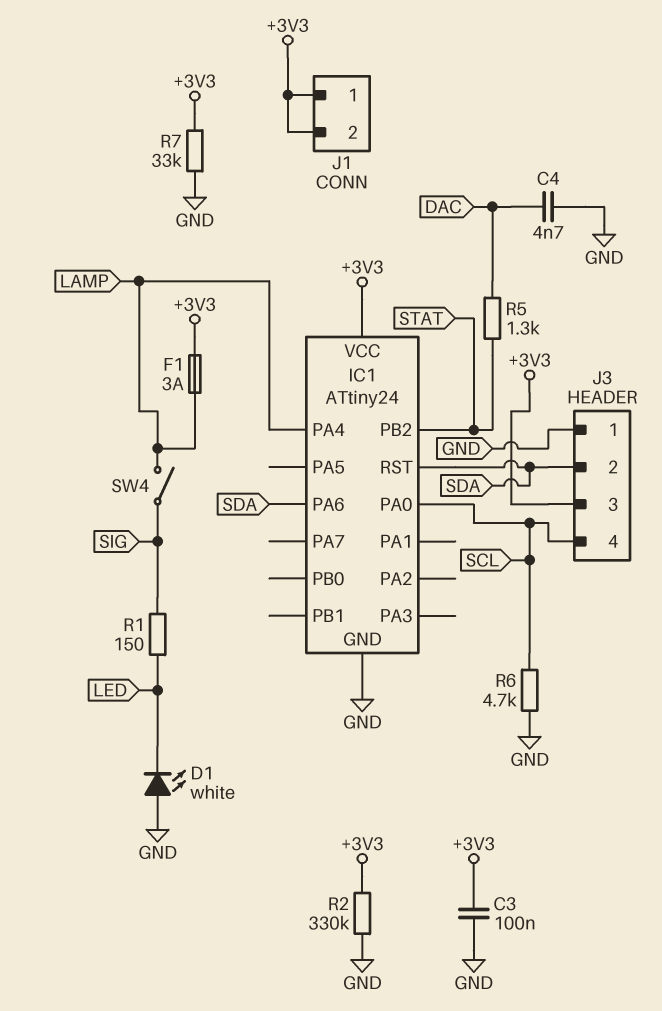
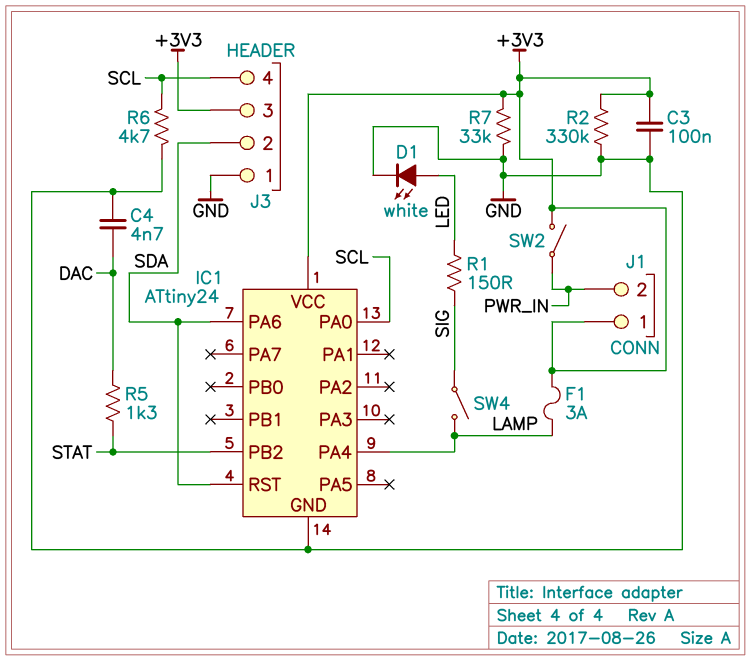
D1: LED white (A GND, K LED) -> LED white (A LED, K GND)
J1 pin 2: +3V3 -> PWR_IN
SW2: none -> switch (+3V3, PWR_IN)

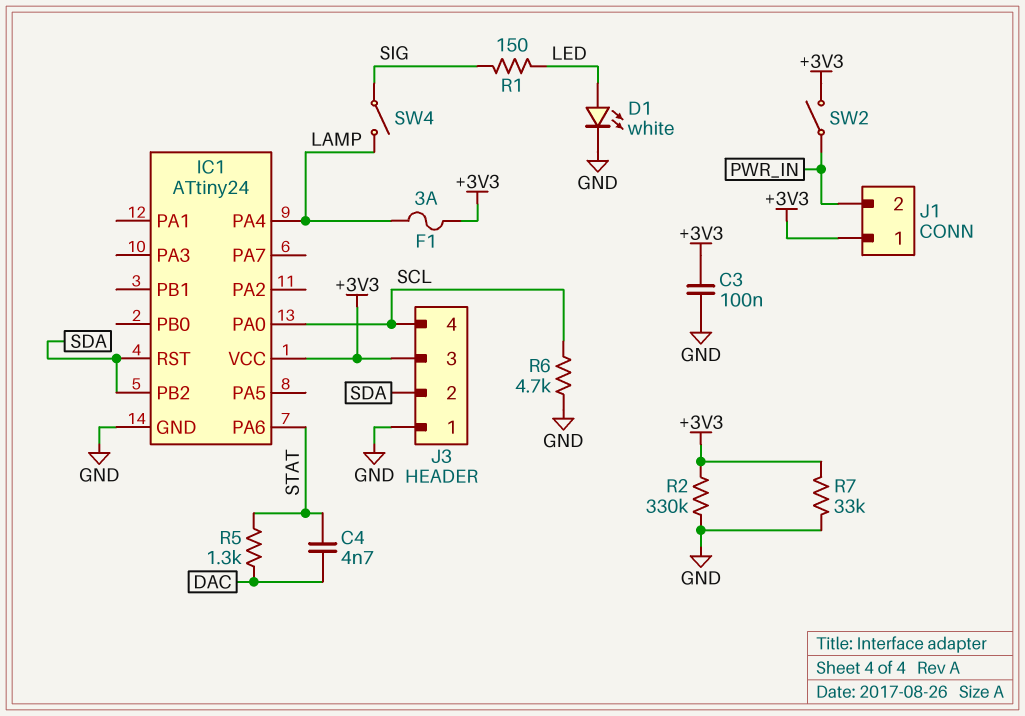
C4: 4.7nF (DAC, GND) -> 4.7nF (DAC, STAT)
IC1 pin PA6: SDA -> STAT
IC1 pin PB2: STAT -> SDA

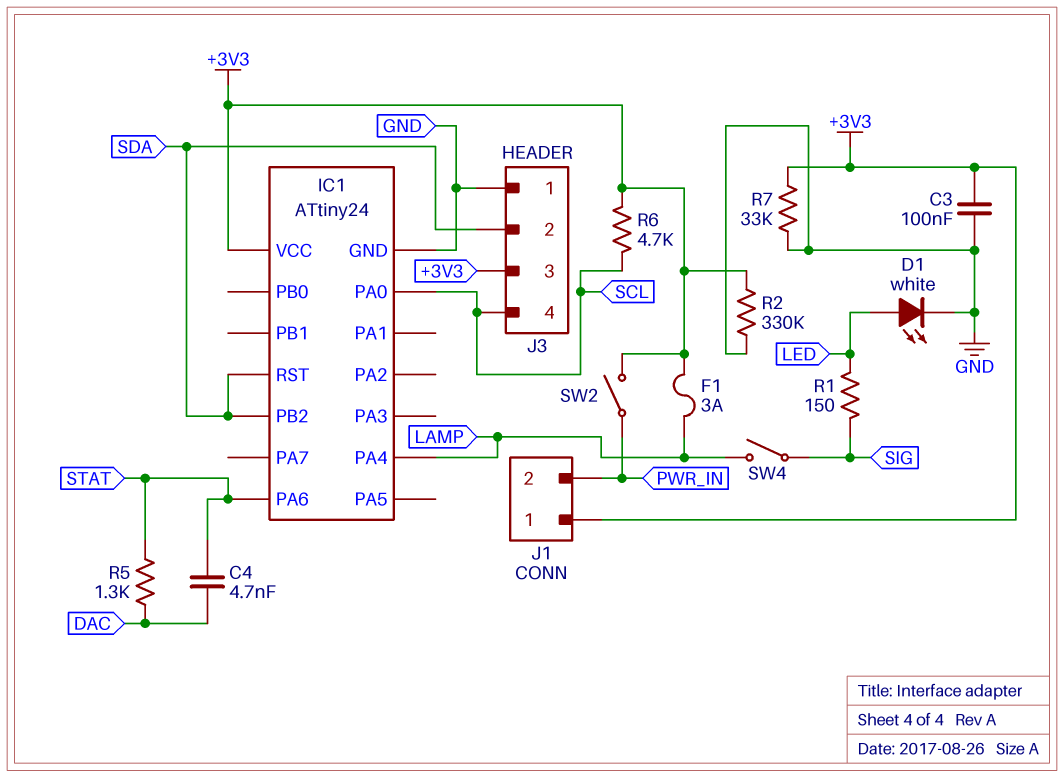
R6: 4.7k (GND, SCL) -> 4.7k (+3V3, SCL)

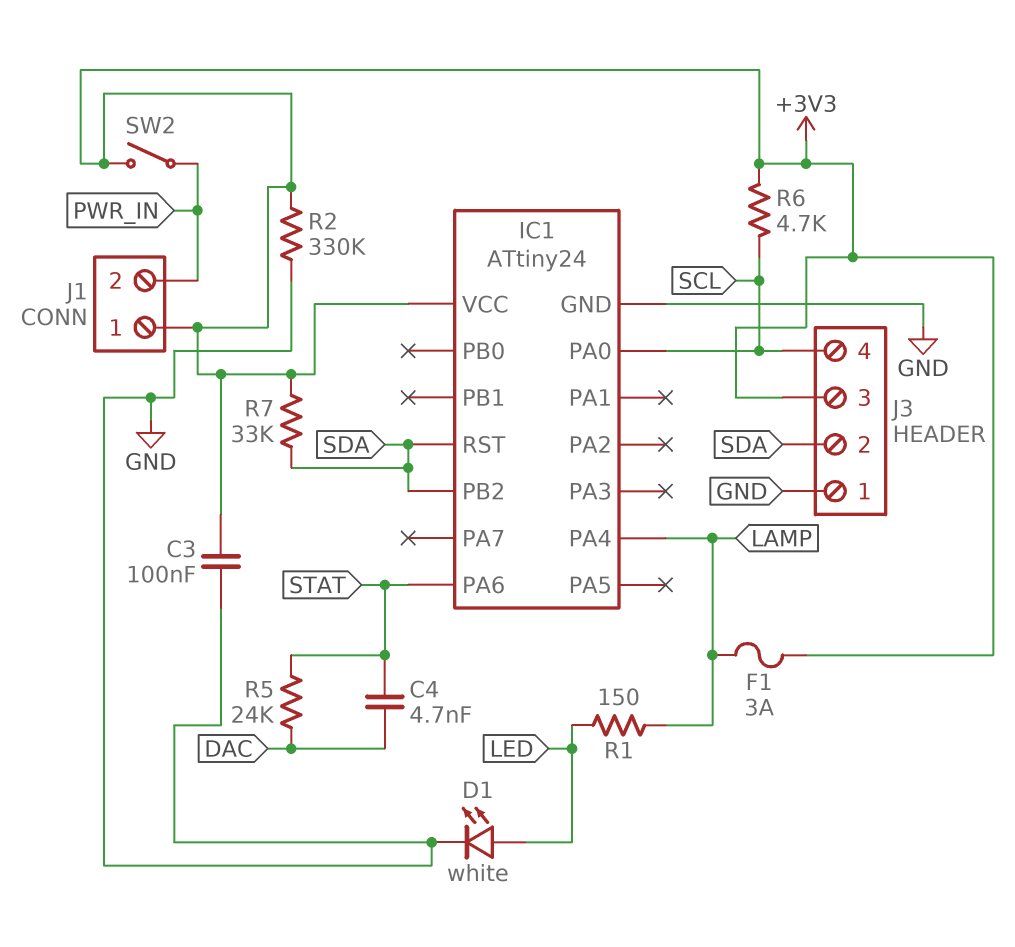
R1: 150 (LED, SIG) -> 150 (LAMP, LED)
R5: 1.3k (DAC, STAT) -> 24k (DAC, STAT)
R7: 33k (+3V3, GND) -> 33k (+3V3, SDA)
SW4: switch (LAMP, SIG) -> none

